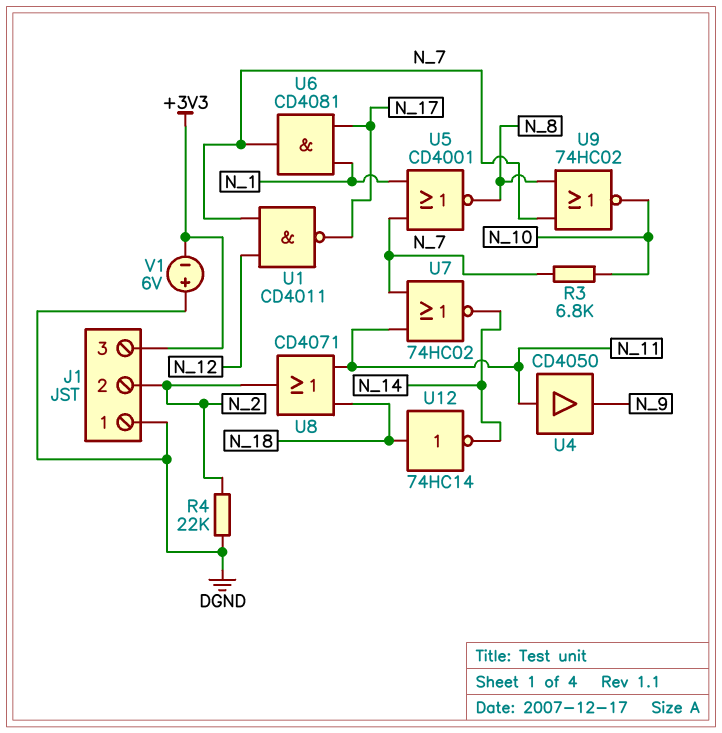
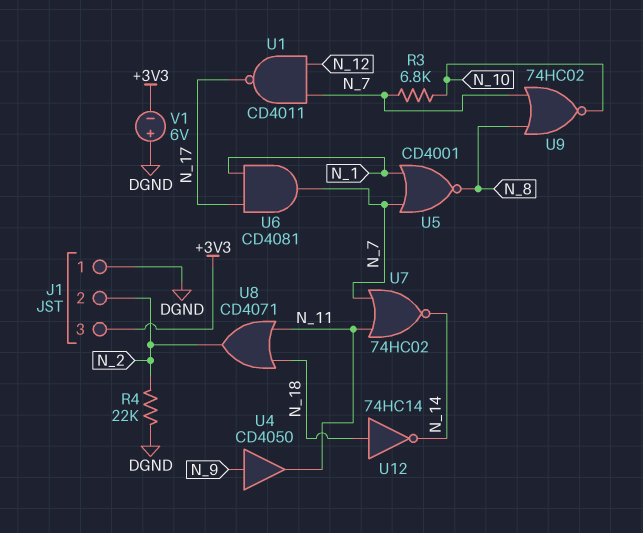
U4: buffer CD4050 (in N_11, out N_9) -> buffer CD4050 (in N_9, out N_11)

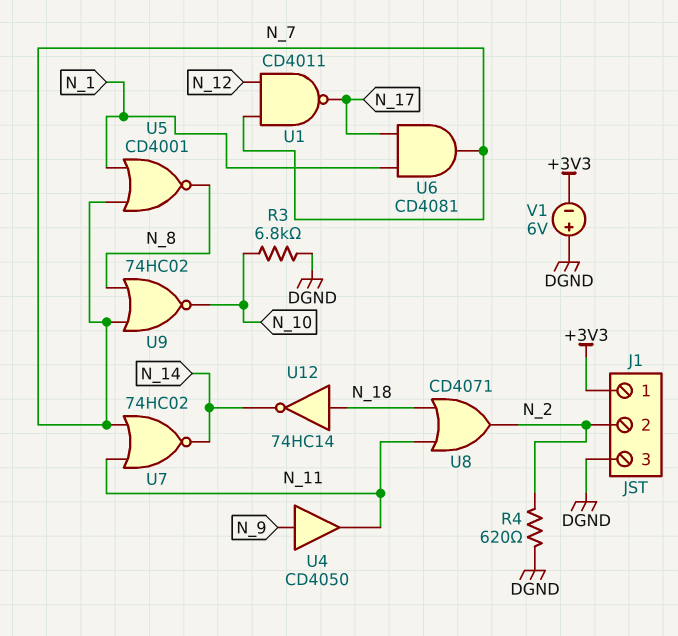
J1 pin 1: DGND -> +3V3
J1 pin 3: +3V3 -> DGND
R3: 6.8k (N_7, N_10) -> 6.8k (DGND, N_10)
R4: 22k (DGND, N_2) -> 620 (DGND, N_2)

